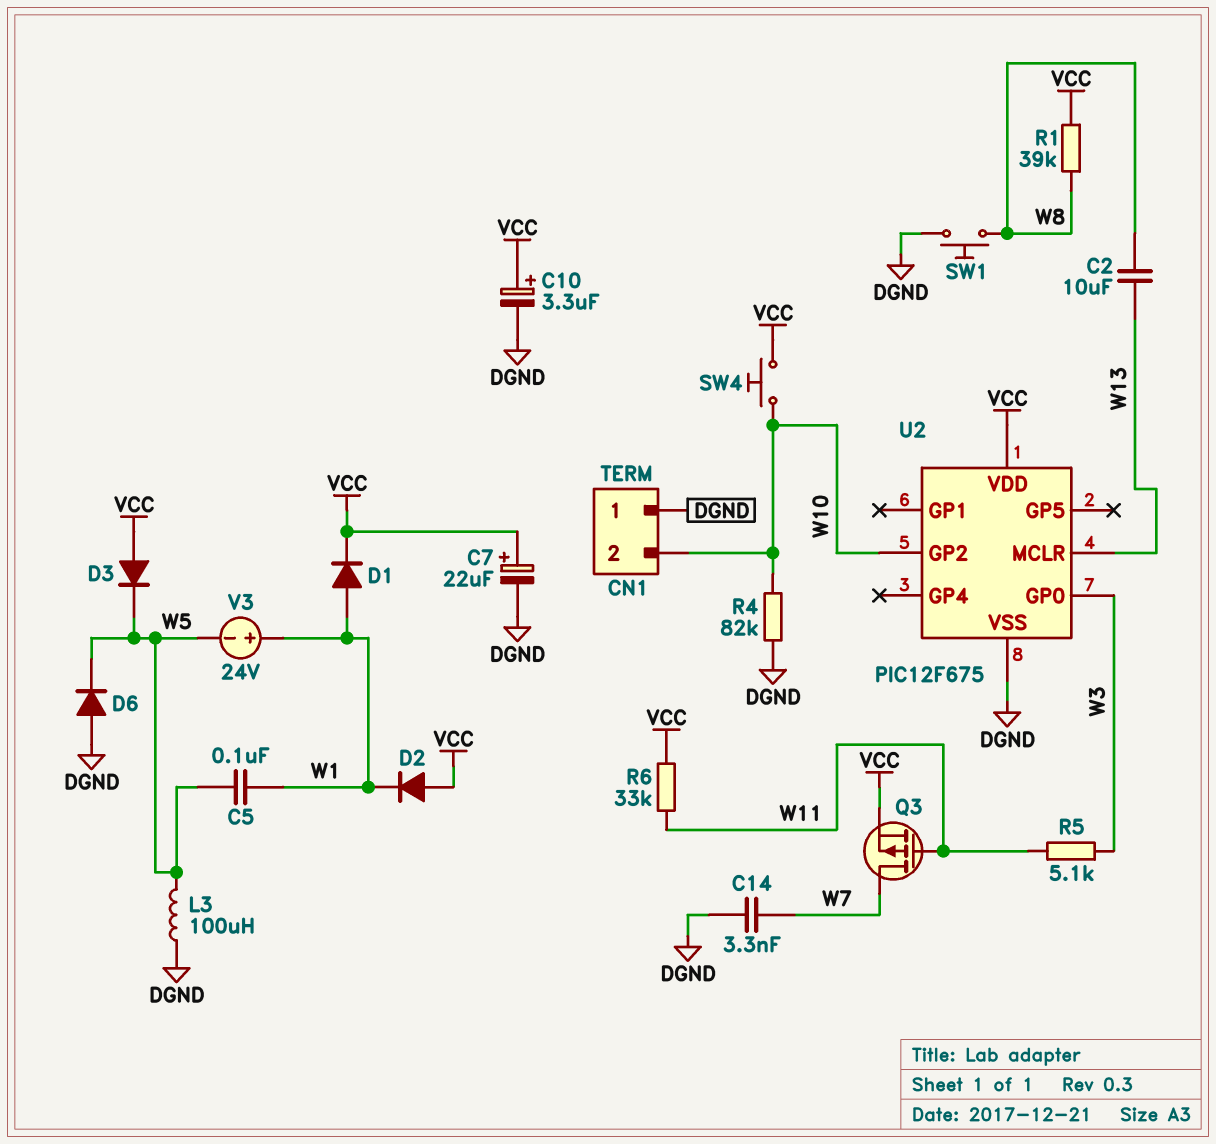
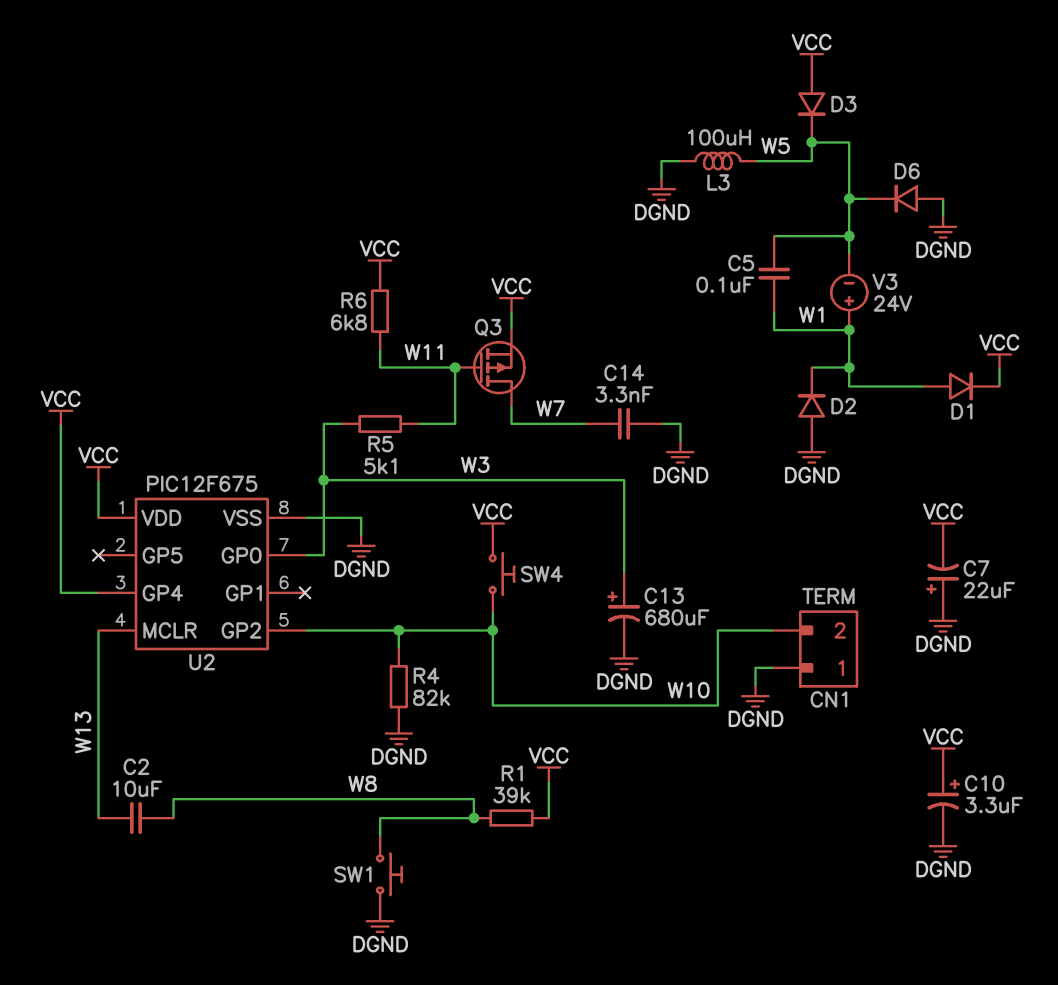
C7: 22uF (plus VCC, minus DGND) -> 22uF (plus DGND, minus VCC)
C13: none -> 680uF (plus W3, minus DGND)
D2: diode (A VCC, K W1) -> diode (A DGND, K W1)
R6: 33k (VCC, W11) -> 6.8k (VCC, W11)
U2 pin GP4: none -> VCC

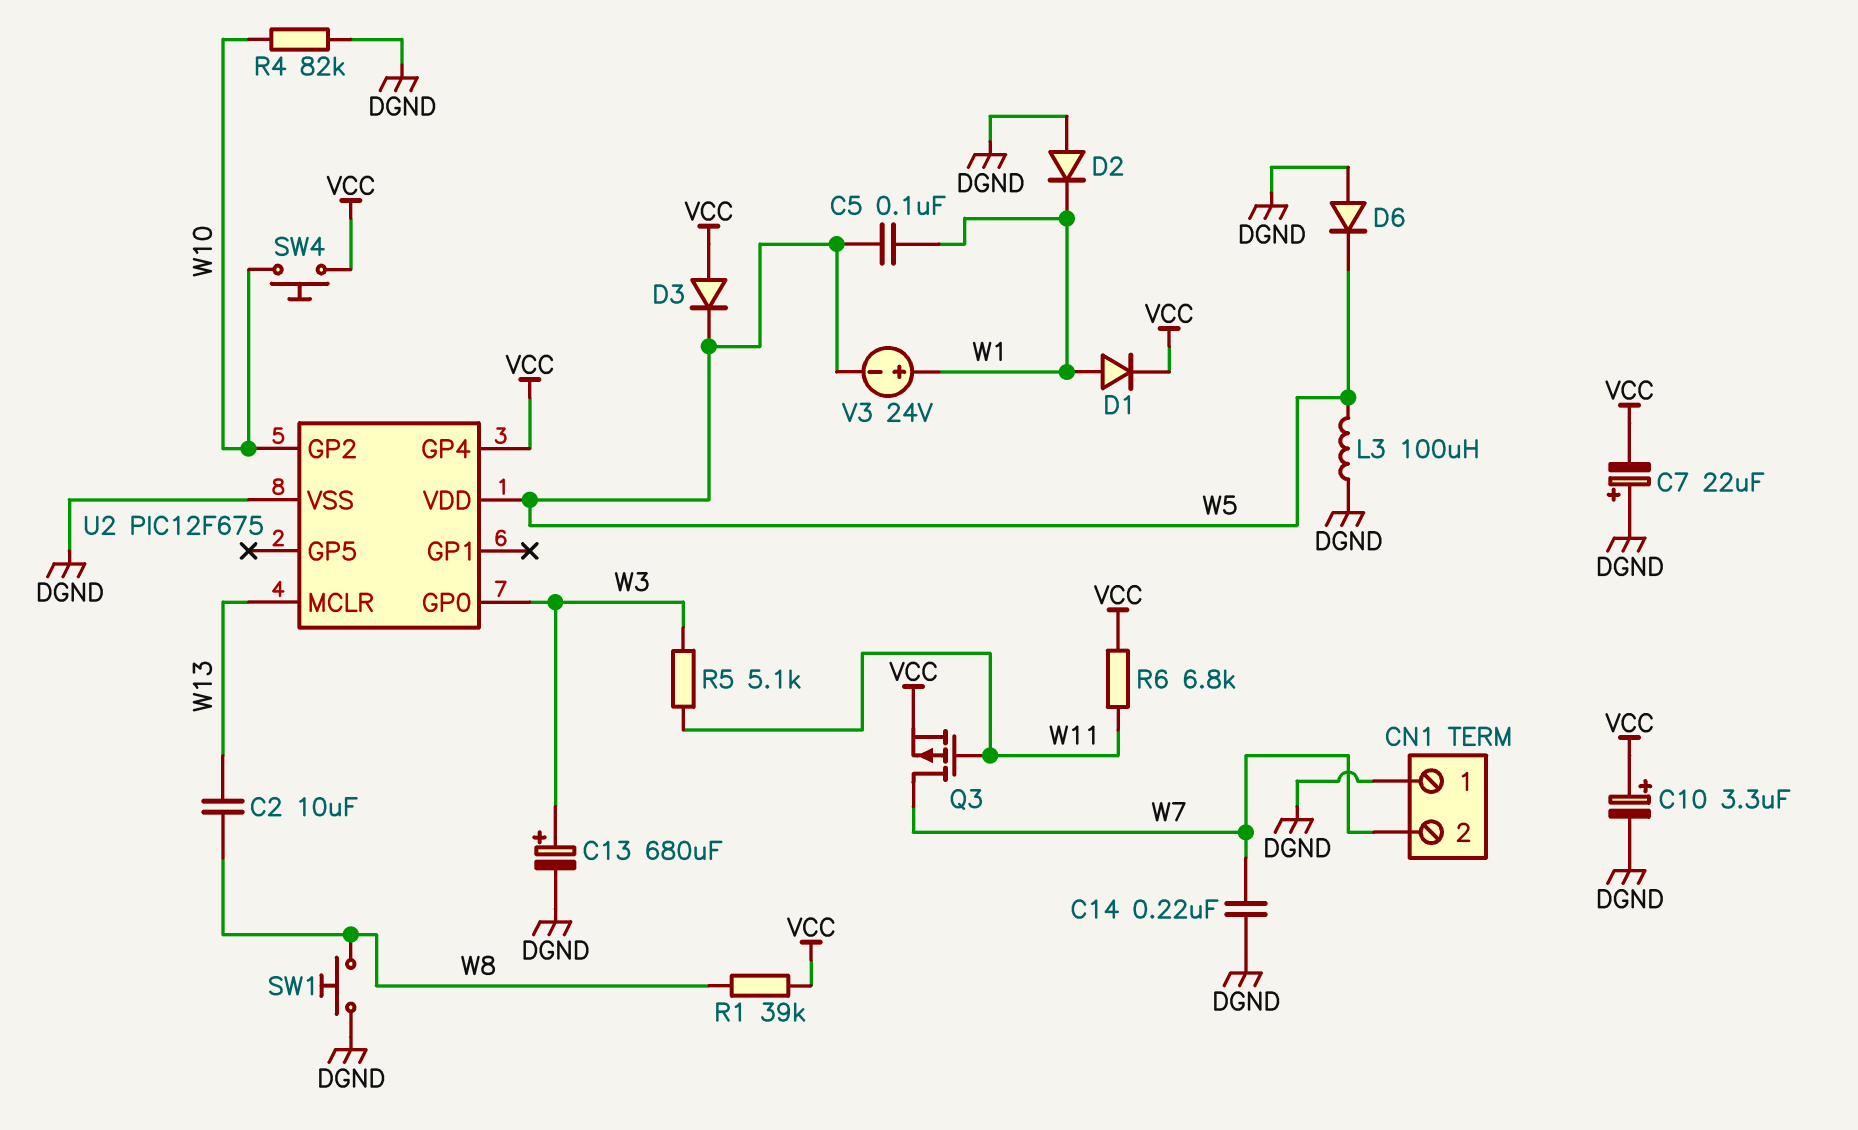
C14: 3.3nF (DGND, W7) -> 220nF (DGND, W7)
CN1 pin 2: W10 -> W7
U2 pin VDD: VCC -> W5

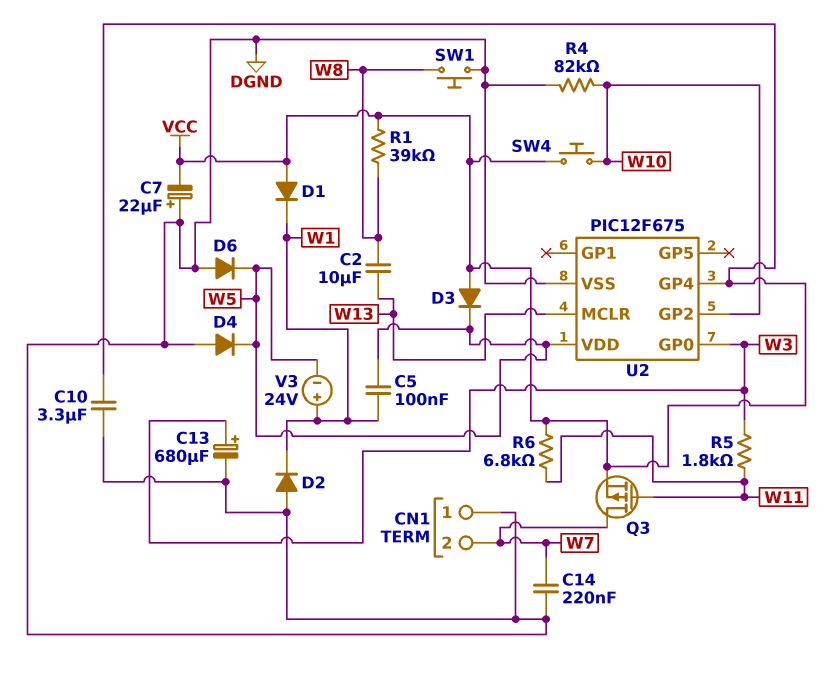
C10: 3.3uF (plus VCC, minus DGND) -> 3.3uF (DGND, VCC)
D1: diode (A W1, K VCC) -> diode (A VCC, K W1)
D4: none -> diode (A DGND, K W5)
L3: 100uH (DGND, W5) -> none
R5: 5.1k (W3, W11) -> 1.8k (W3, W11)

